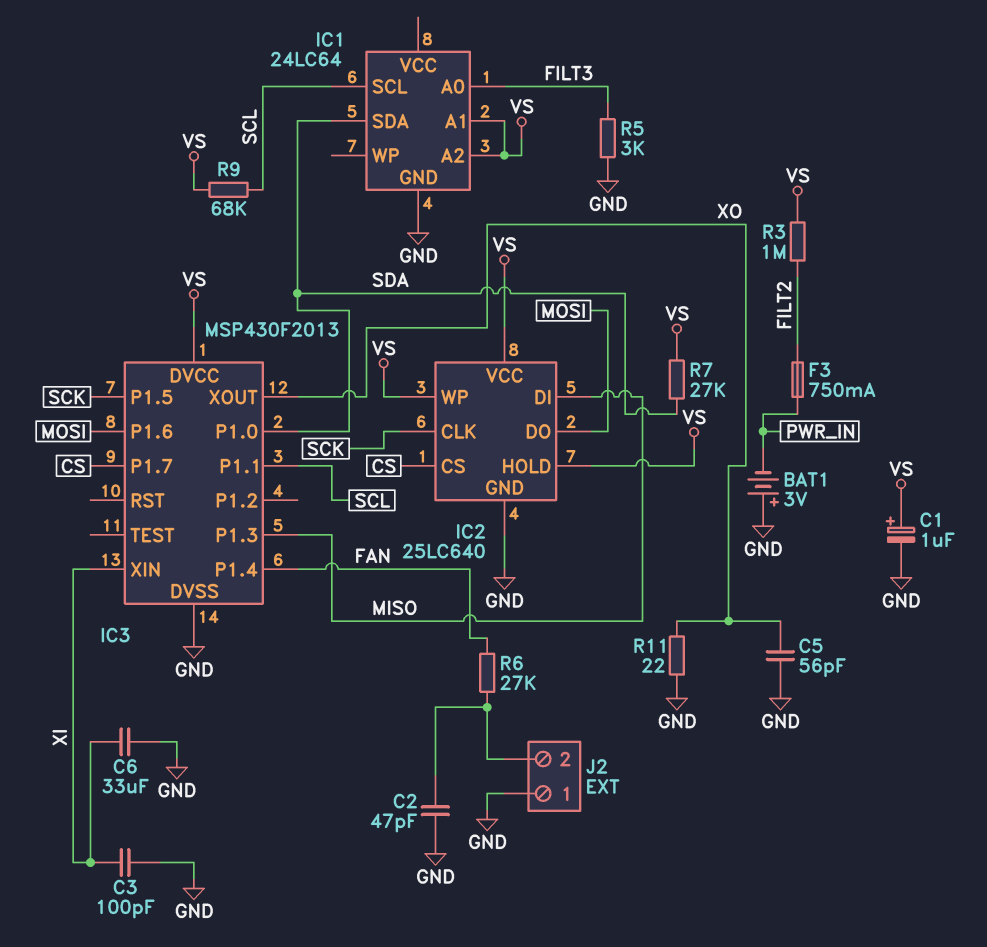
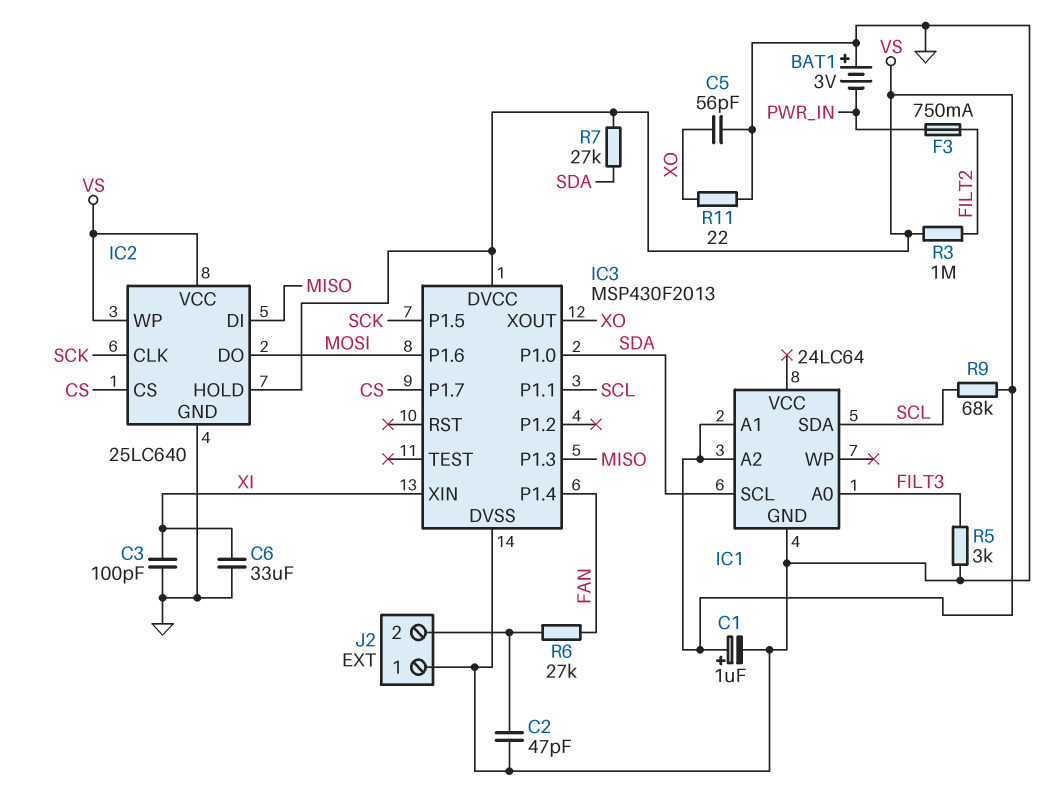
IC1 pin SCL: SCL -> SDA
IC1 pin SDA: SDA -> SCL

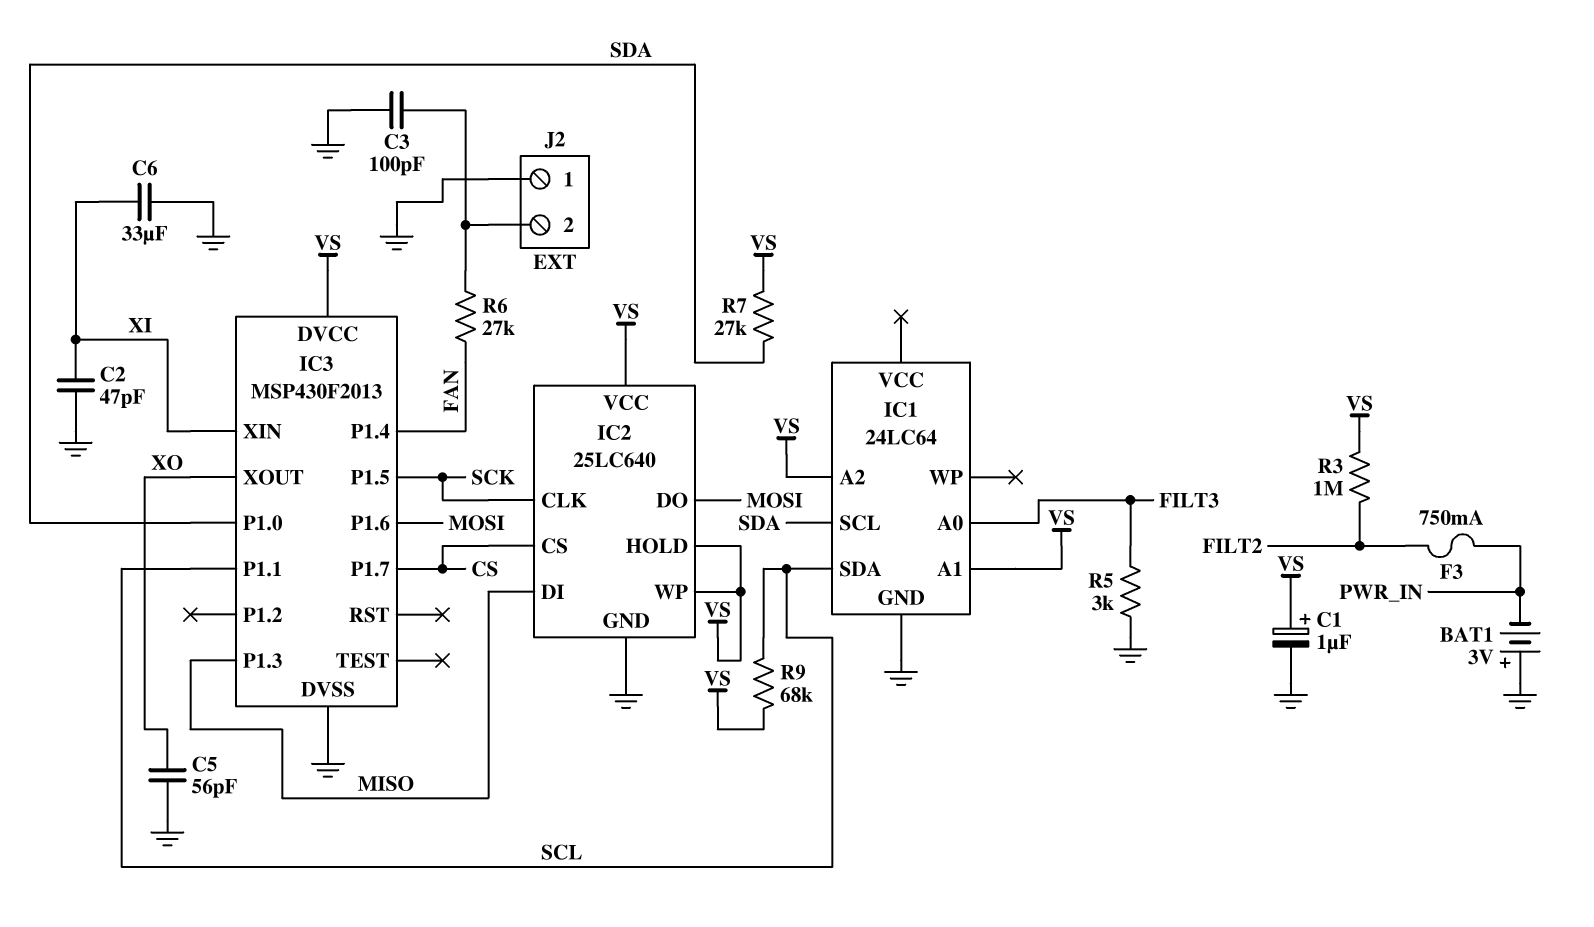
C2: 47pF (GND, J2/2) -> 47pF (GND, XI)
C3: 100pF (GND, XI) -> 100pF (GND, J2/2)
R11: 22 (GND, XO) -> none

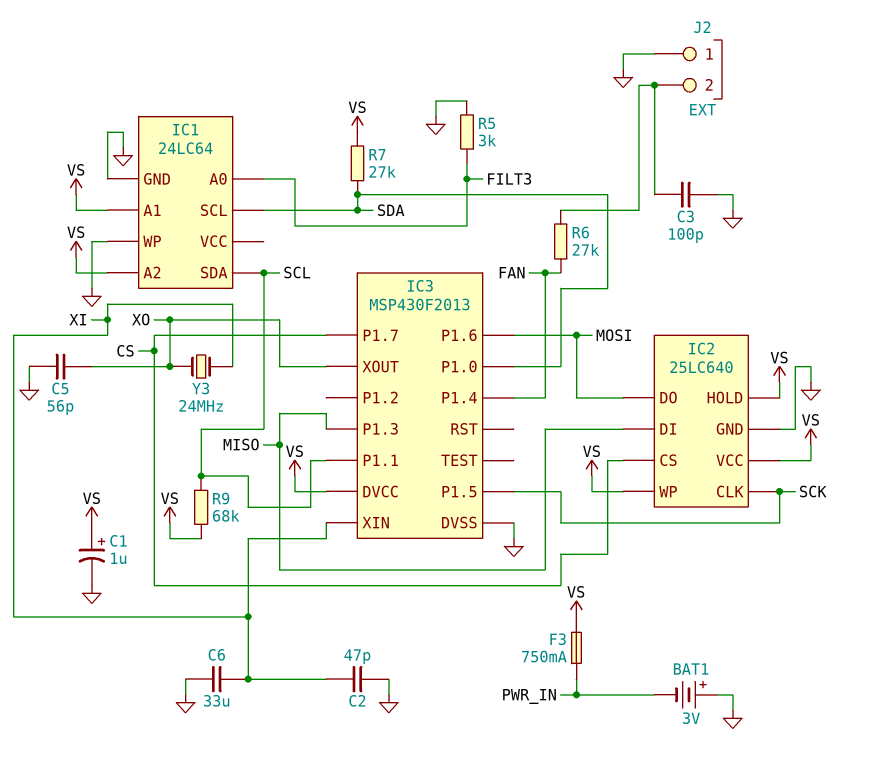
F3: 750mA (FILT2, PWR_IN) -> 750mA (PWR_IN, VS)
IC1 pin WP: none -> GND
R3: 1M (FILT2, VS) -> none
Y3: none -> 24MHz (XI, XO)

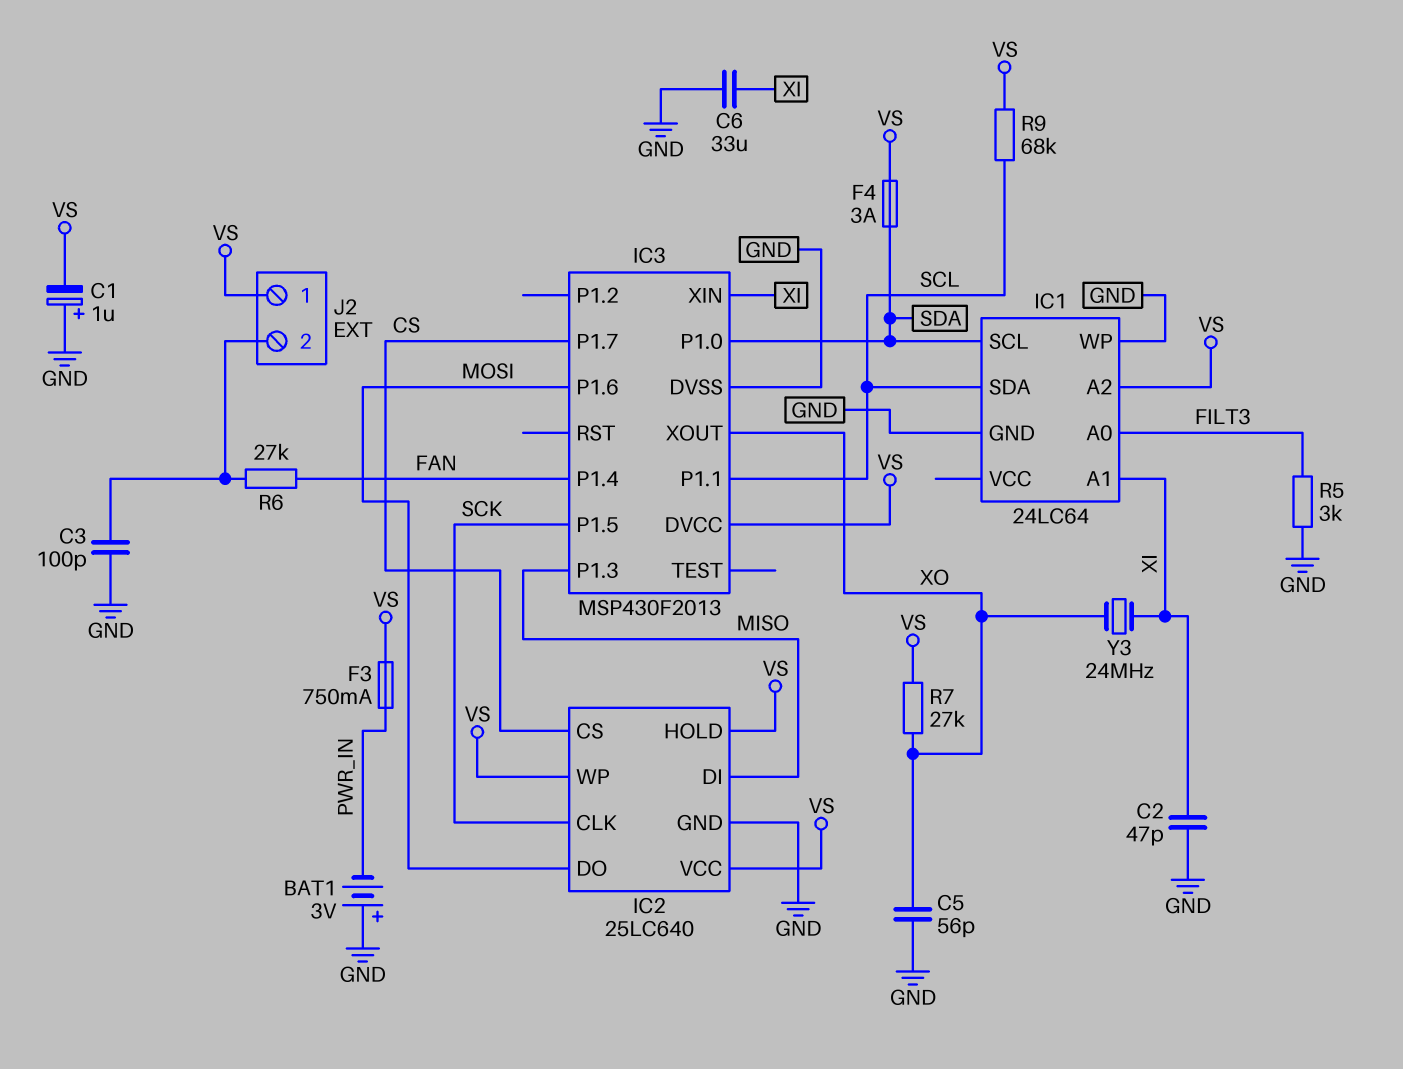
C1: 1uF (plus VS, minus GND) -> 1uF (plus GND, minus VS)
F4: none -> 3A (SDA, VS)
IC1 pin A1: VS -> XI
J2 pin 1: GND -> VS
R7: 27k (SDA, VS) -> 27k (VS, XO)

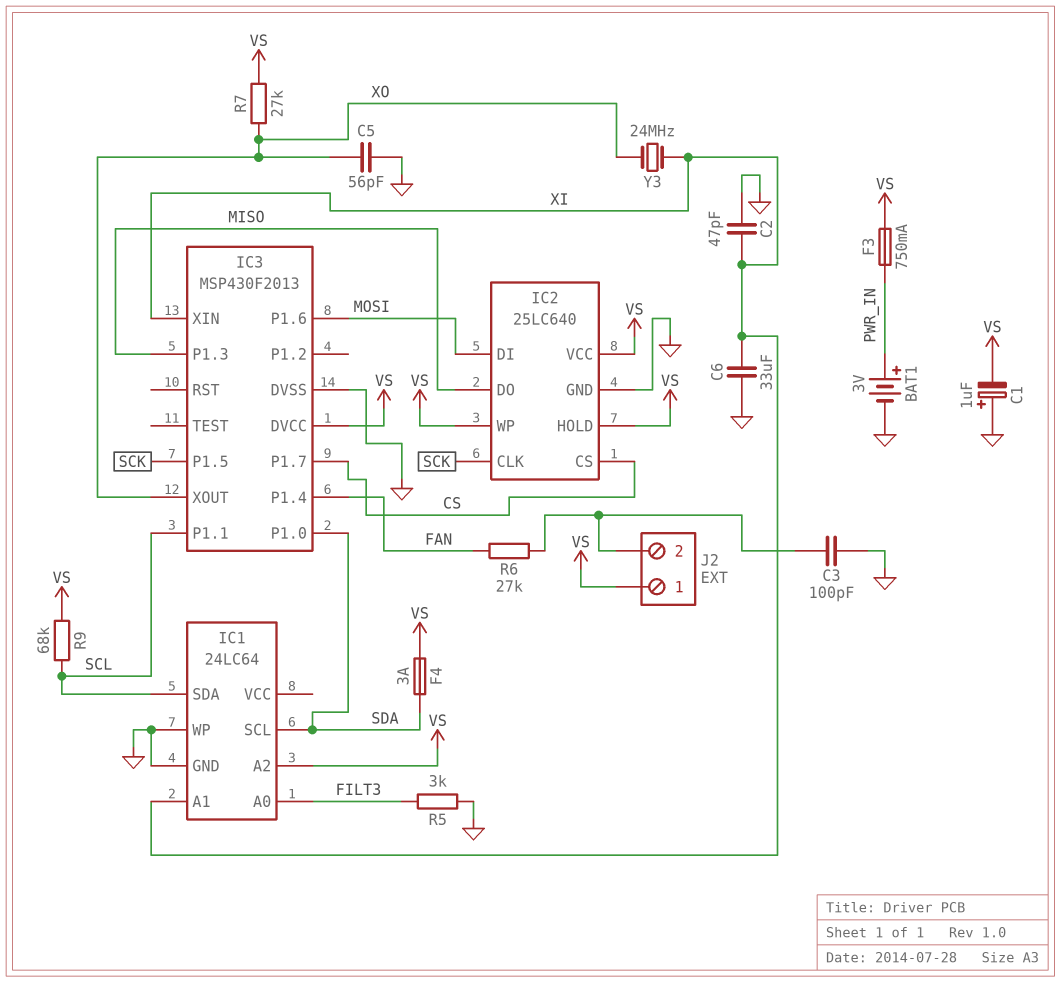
BAT1: 3V (plus GND, minus PWR_IN) -> 3V (plus PWR_IN, minus GND)
IC2 pin DI: MISO -> MOSI
IC2 pin DO: MOSI -> MISO

